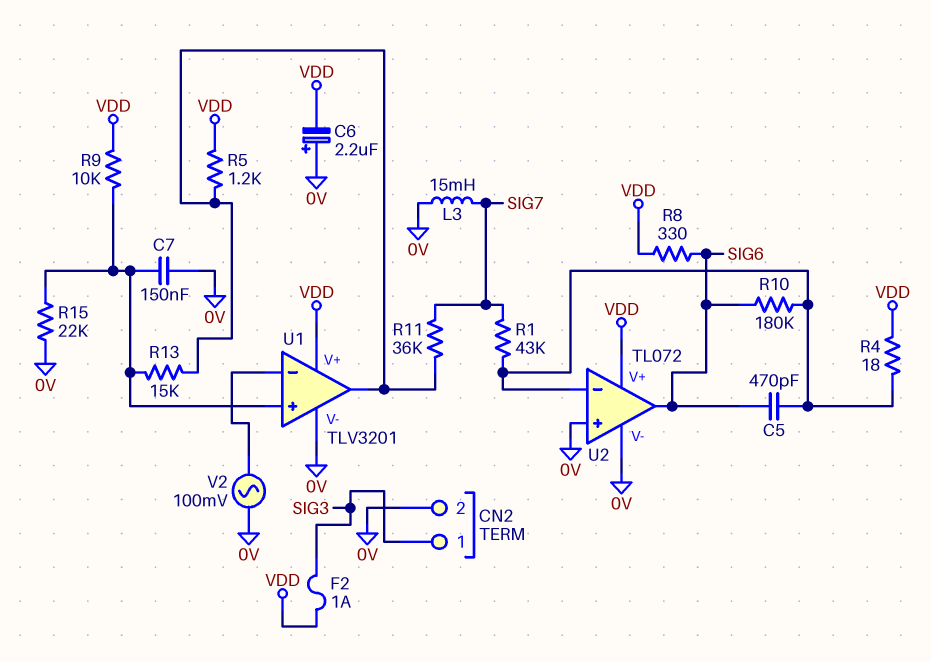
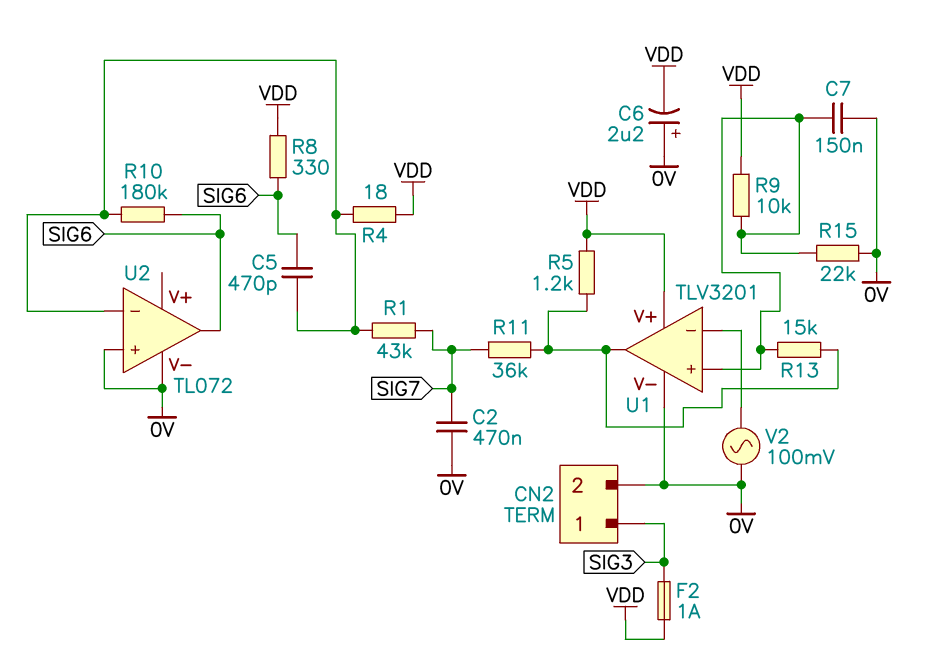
C2: none -> 470nF (0V, SIG7)
L3: 15mH (0V, SIG7) -> none
U2 pin V+: VDD -> none

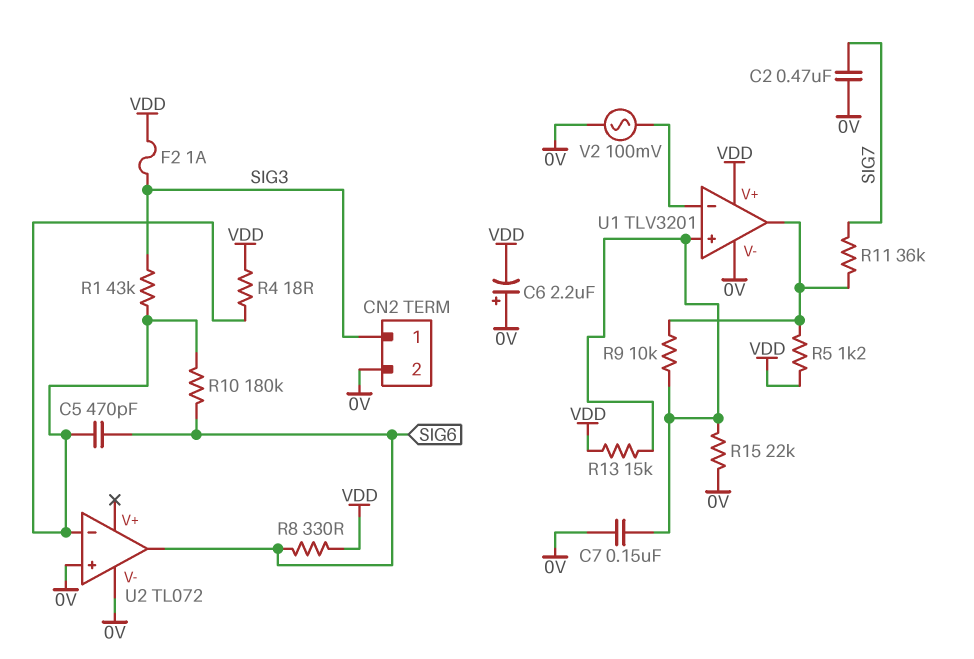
R1: 43k (SIG7, U2/in-) -> 43k (SIG3, U2/in-)
R9: 10k (U1/in+, VDD) -> 10k (U1/in+, U1/out)
R13: 15k (U1/in+, U1/out) -> 15k (U1/in+, VDD)

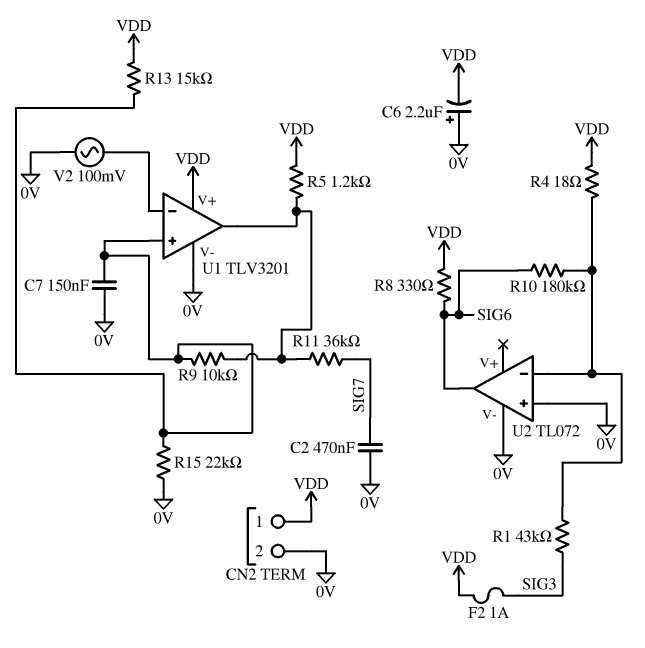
C5: 470pF (SIG6, U2/in-) -> none
CN2 pin 1: SIG3 -> VDD

